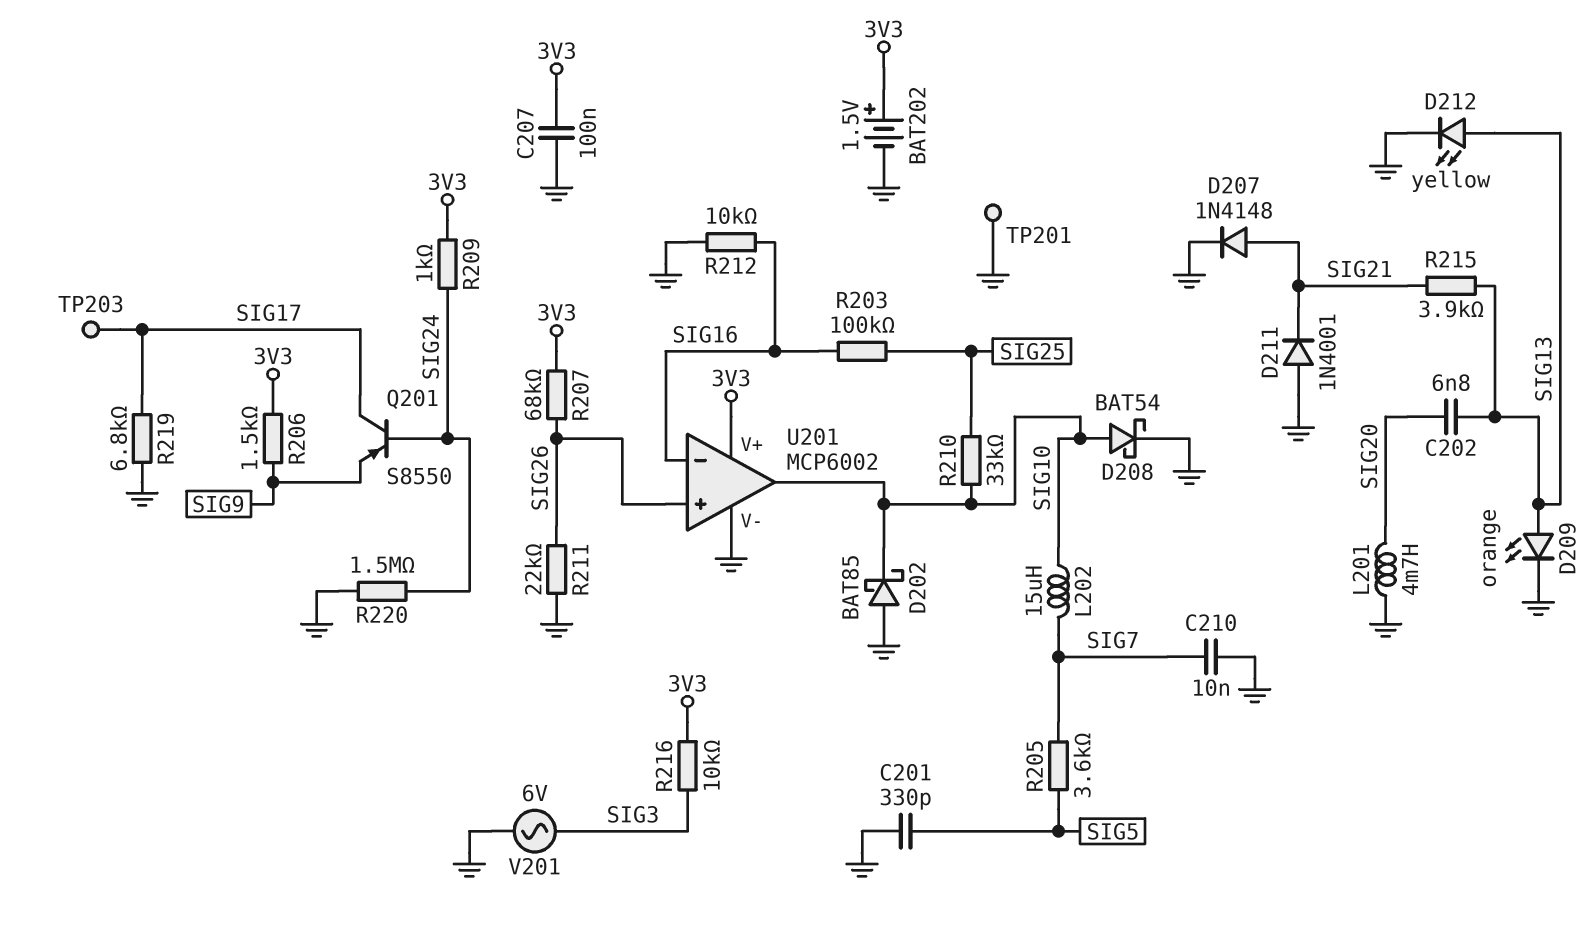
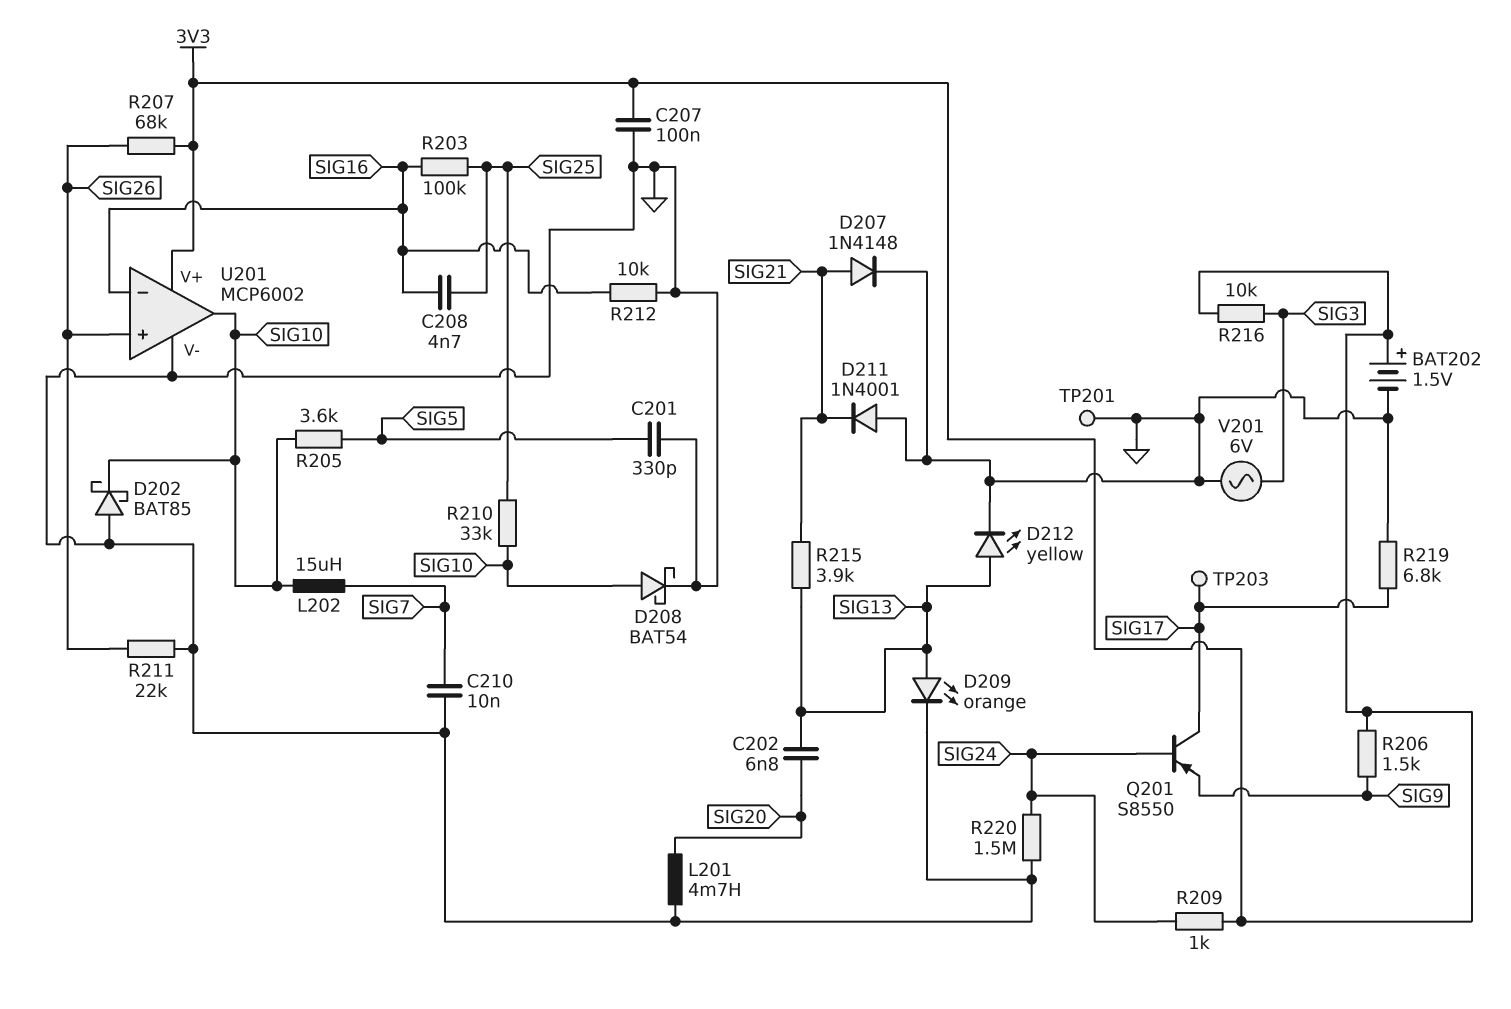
C208: none -> 4.7nF (SIG16, SIG25)
R205: 3.6k (SIG5, SIG7) -> 3.6k (SIG5, SIG10)

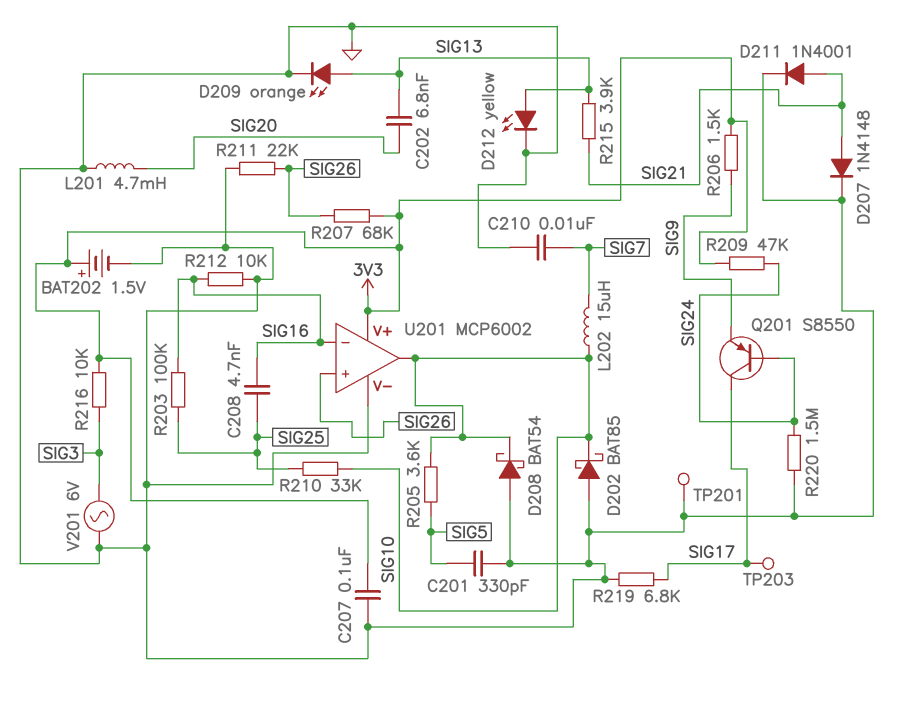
D208: schottky BAT54 (A SIG10, K GND) -> schottky BAT54 (A GND, K SIG10)
D211: diode 1N4001 (A GND, K SIG21) -> diode 1N4001 (A SIG21, K GND)
R209: 1k (3V3, SIG24) -> 47k (3V3, SIG24)

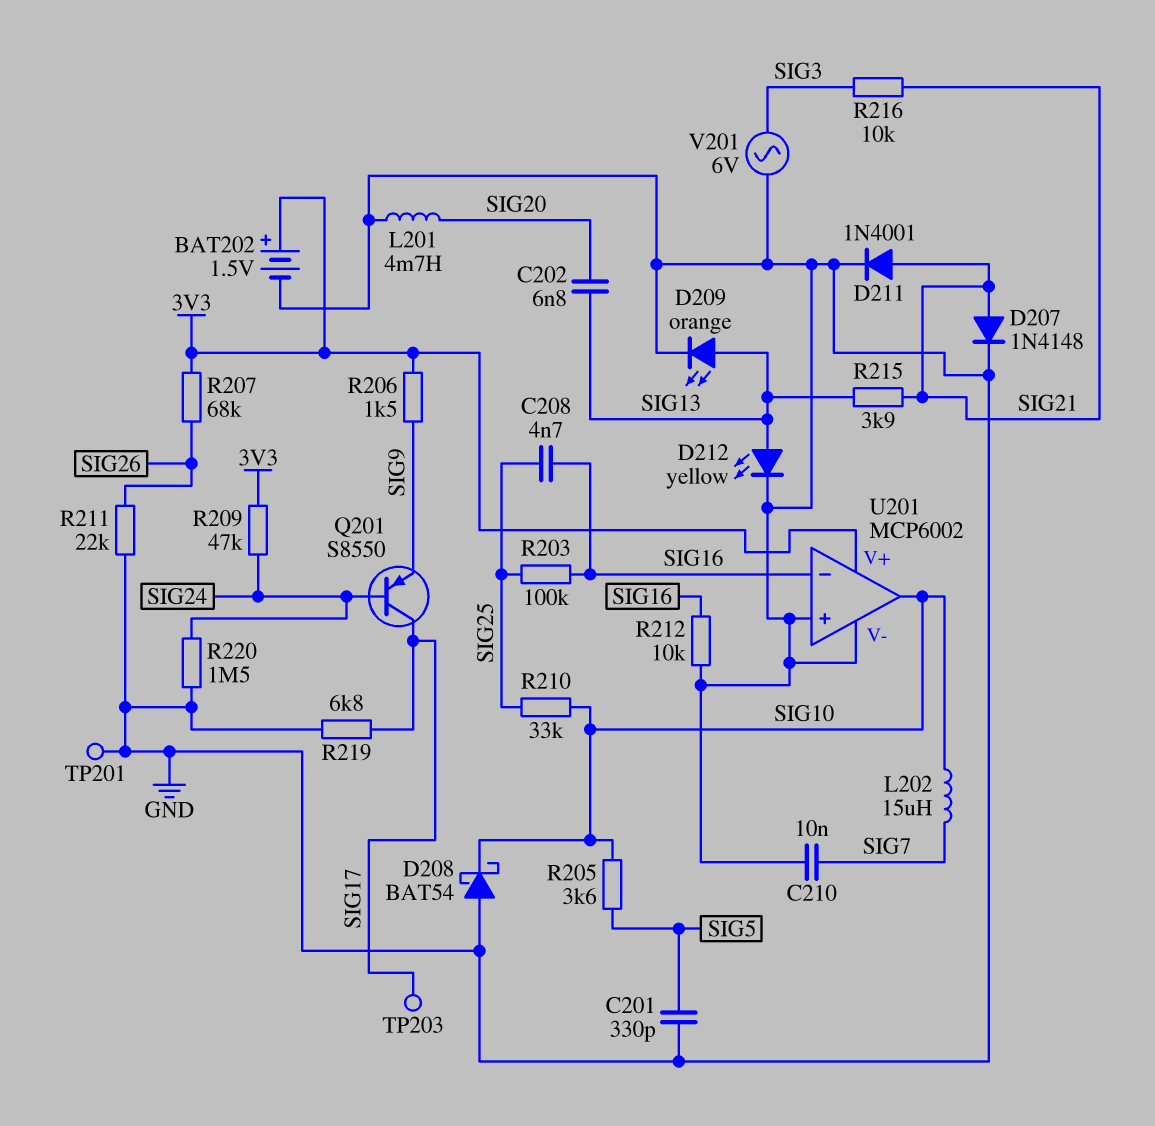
C207: 100nF (3V3, GND) -> none
D202: schottky BAT85 (A GND, K SIG10) -> none
R216: 10k (3V3, SIG3) -> 10k (SIG3, SIG21)
U201 pin in+: SIG26 -> GND

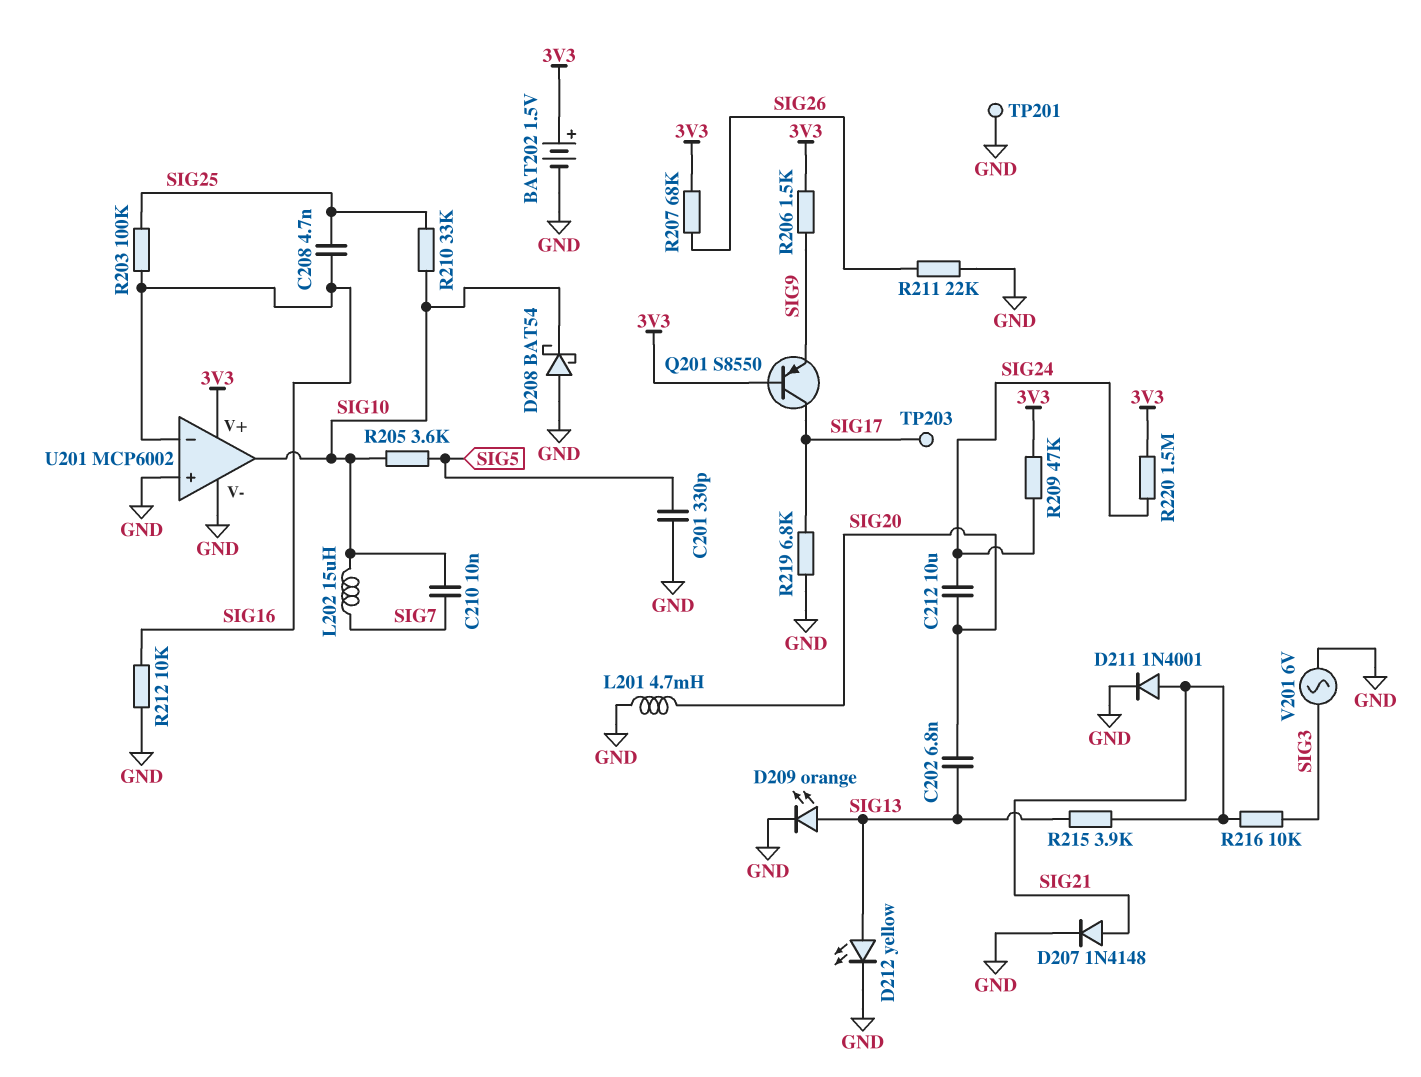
C210: 10nF (GND, SIG7) -> 10nF (SIG7, SIG10)
C212: none -> 10uF (SIG20, SIG24)
Q201: PNP S8550 (B SIG24, C SIG17, E SIG9) -> PNP S8550 (B 3V3, C SIG17, E SIG9)
R220: 1.5M (GND, SIG24) -> 1.5M (3V3, SIG24)

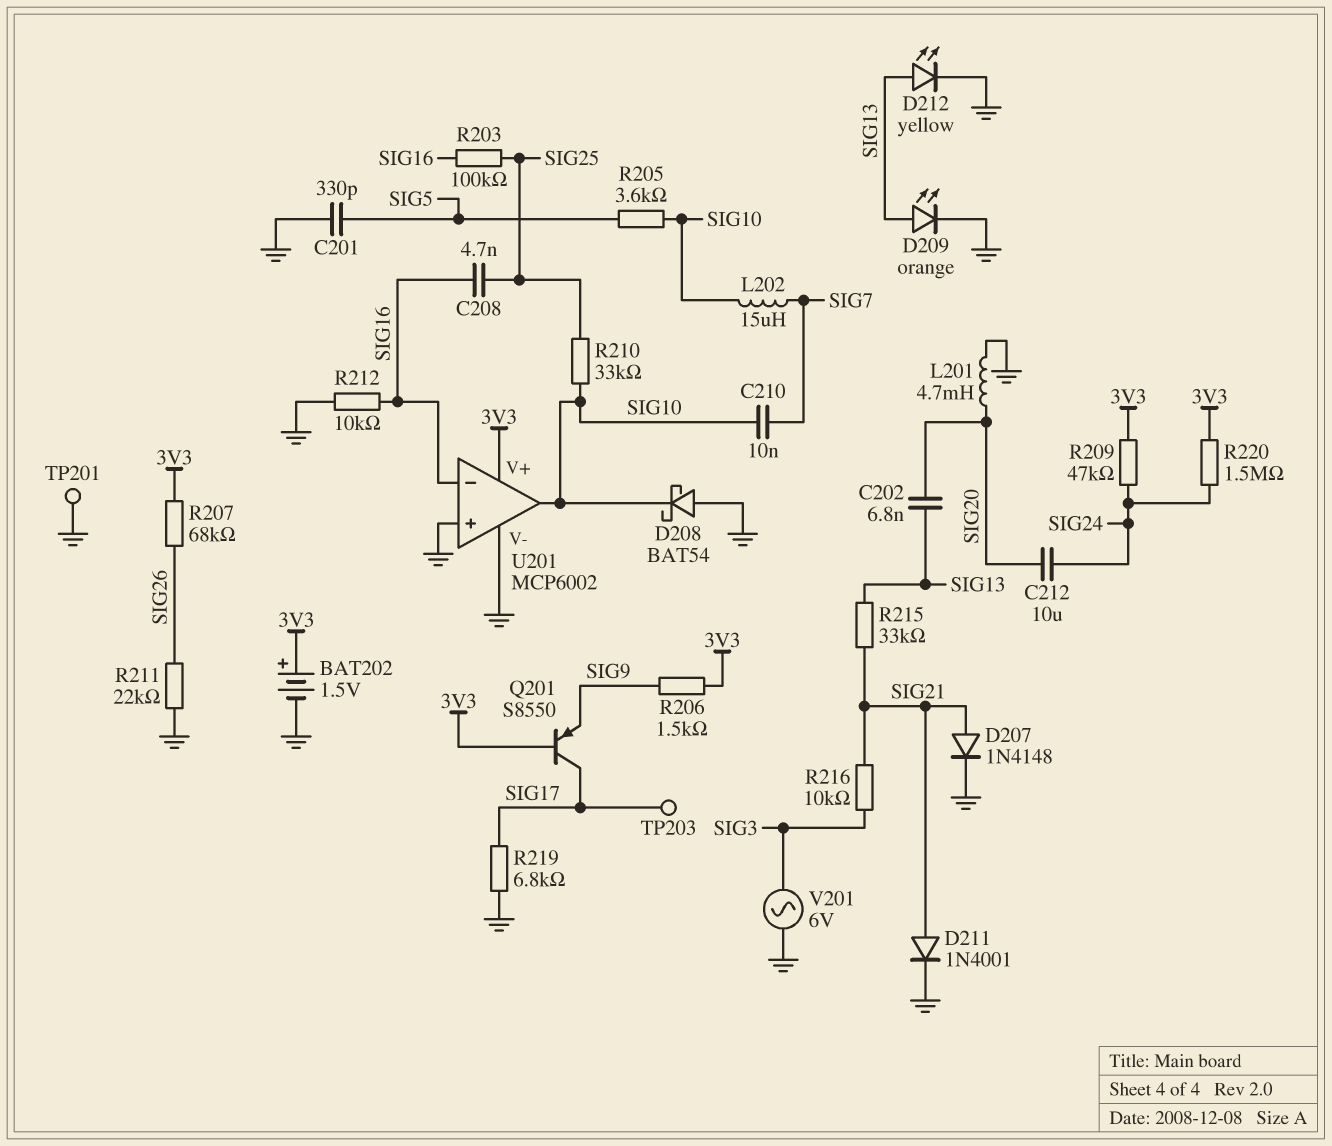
R215: 3.9k (SIG13, SIG21) -> 33k (SIG13, SIG21)

